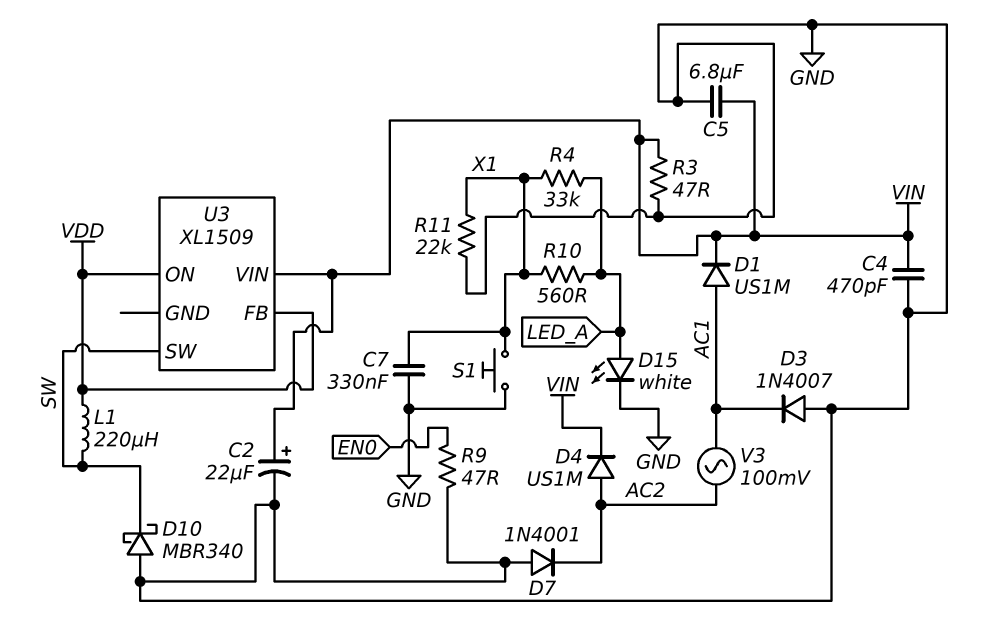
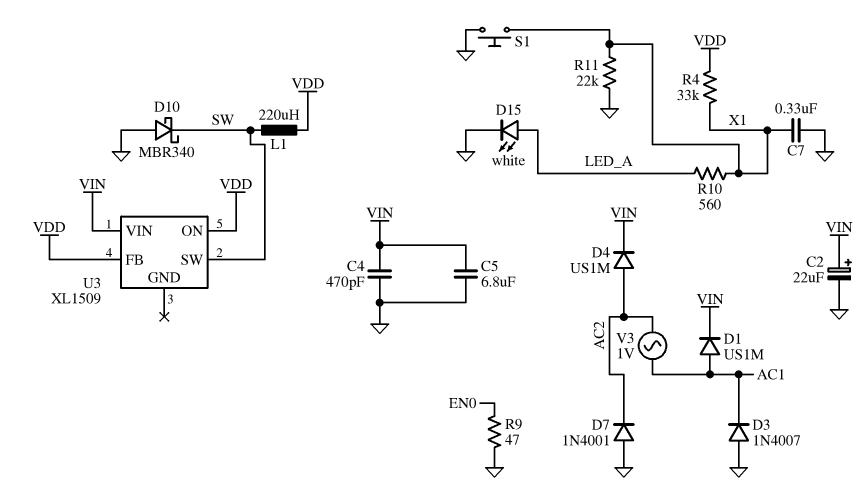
R3: 47 (GND, VIN) -> none
R4: 33k (LED_A, X1) -> 33k (VDD, X1)
V3: AC 100mV (AC1, AC2) -> AC 1V (AC1, AC2)

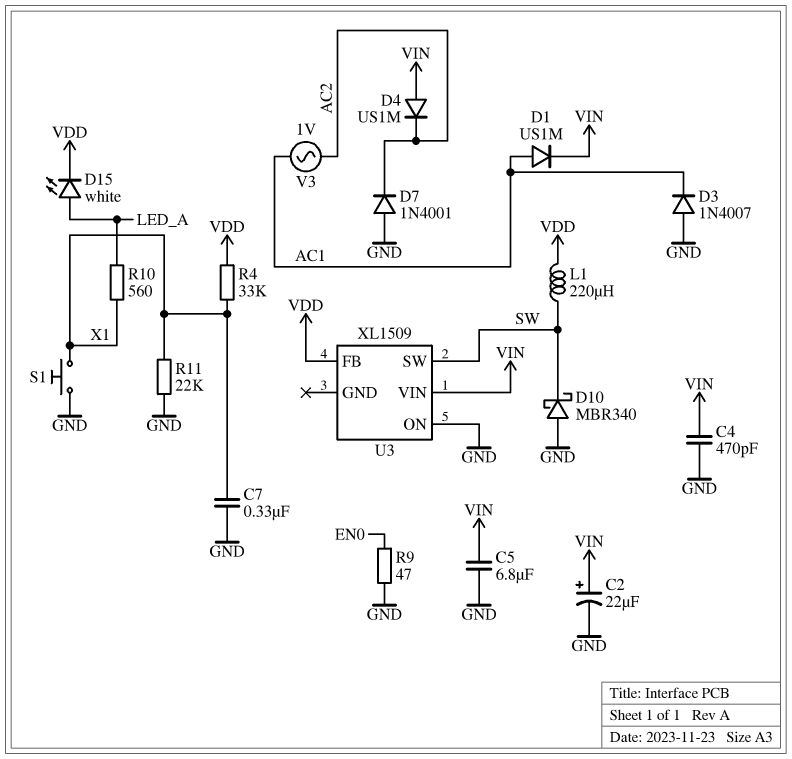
D4: diode US1M (A AC2, K VIN) -> diode US1M (A VIN, K AC2)
D15: LED white (A LED_A, K GND) -> LED white (A LED_A, K VDD)
U3 pin ON: VDD -> GND

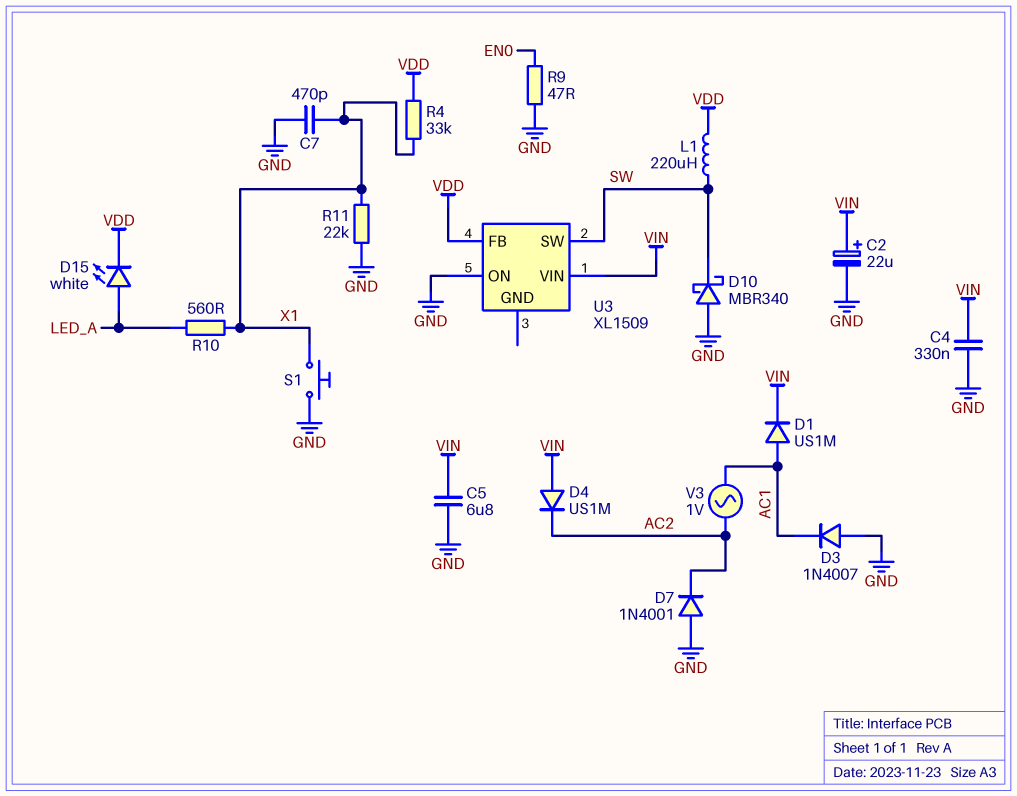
C4: 470pF (GND, VIN) -> 330nF (GND, VIN)
C7: 330nF (GND, X1) -> 470pF (GND, X1)

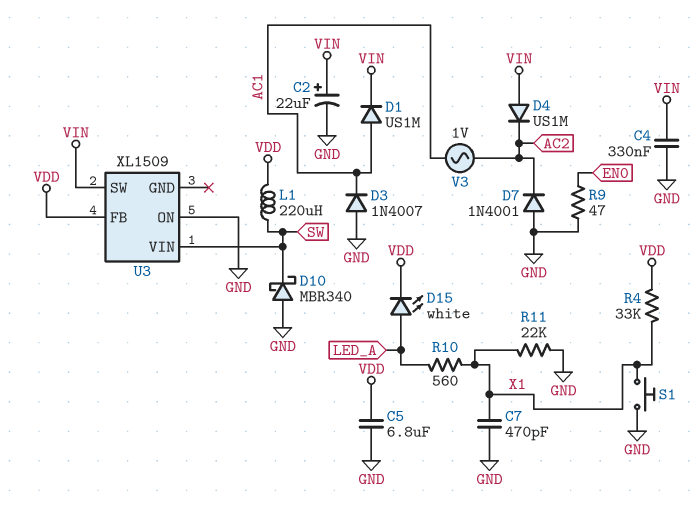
C5: 6.8uF (GND, VIN) -> 6.8uF (GND, VDD)
U3 pin SW: SW -> VIN
U3 pin VIN: VIN -> SW

